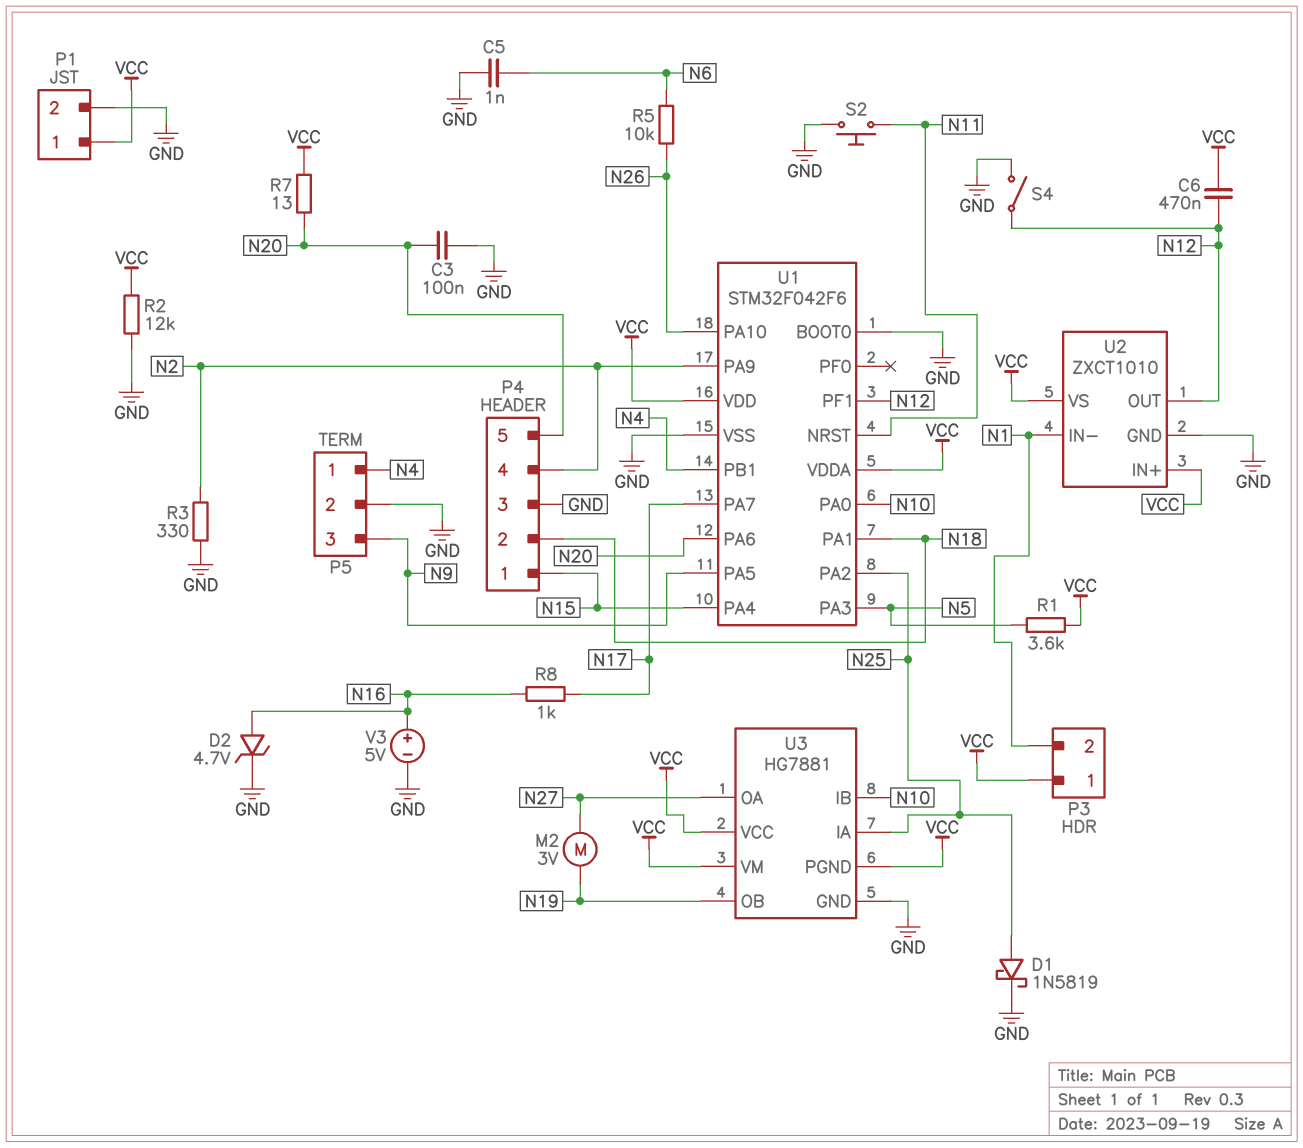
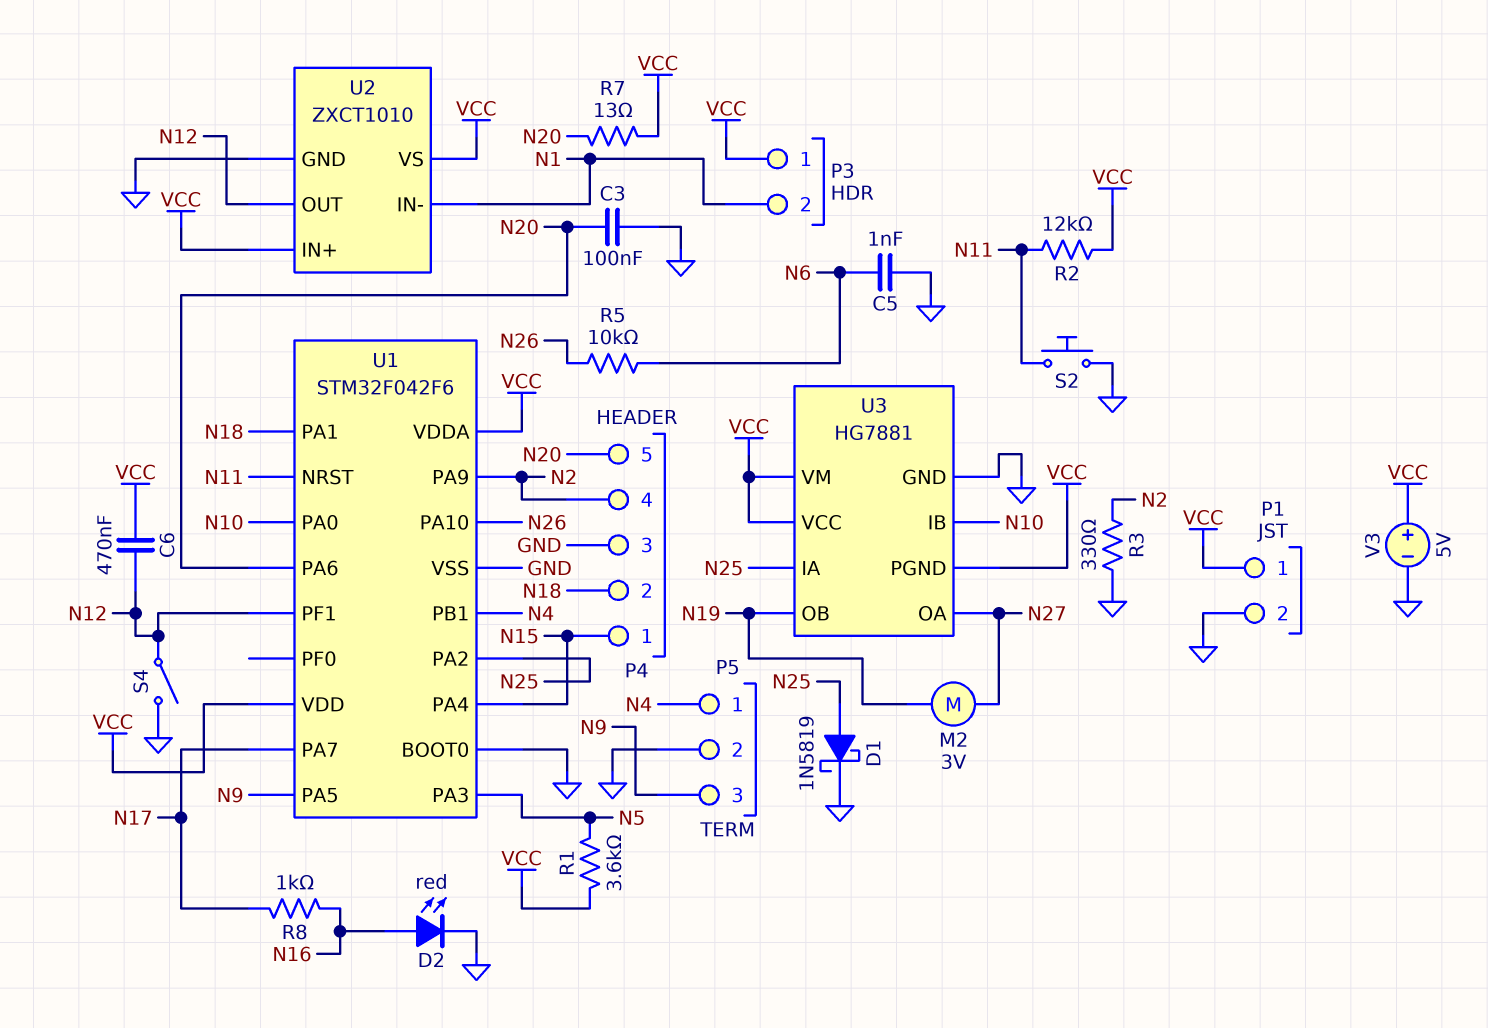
D2: zener 4.7V (A N16, K GND) -> LED red (A N16, K GND)
R2: 12k (GND, VCC) -> 12k (N11, VCC)
V3: 5V (plus N16, minus GND) -> 5V (plus VCC, minus GND)

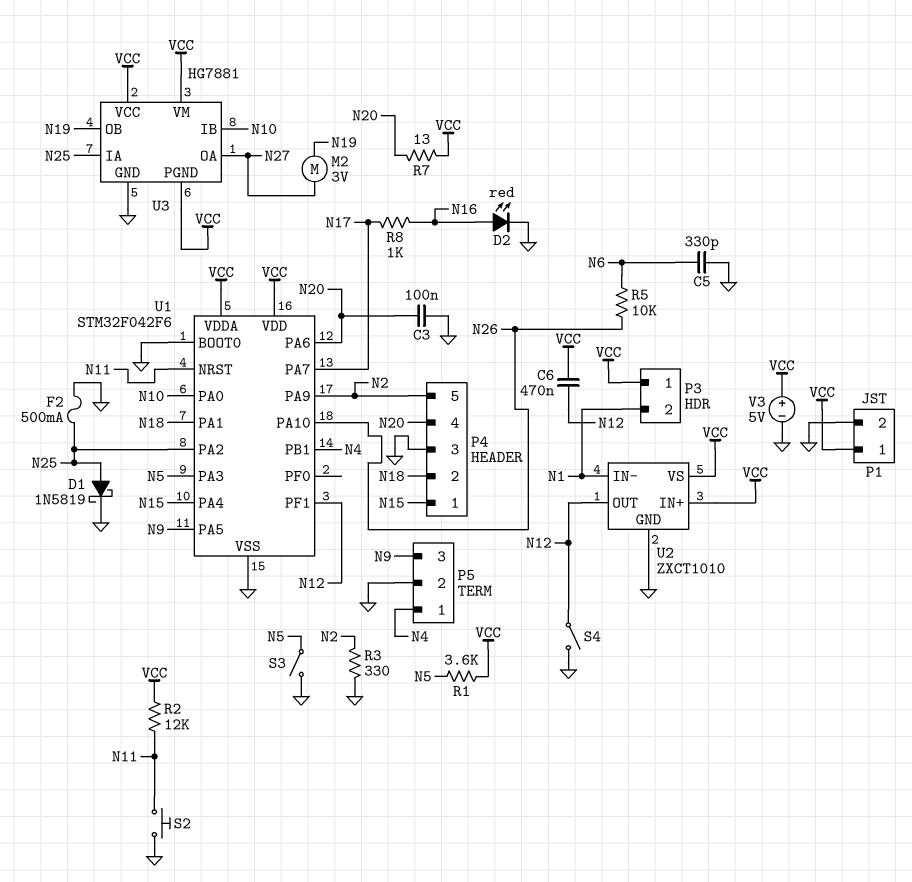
C5: 1nF (GND, N6) -> 330pF (GND, N6)
F2: none -> 500mA (GND, N25)
P4 pin 4: N2 -> N20
P4 pin 5: N20 -> N2
S3: none -> switch (GND, N5)

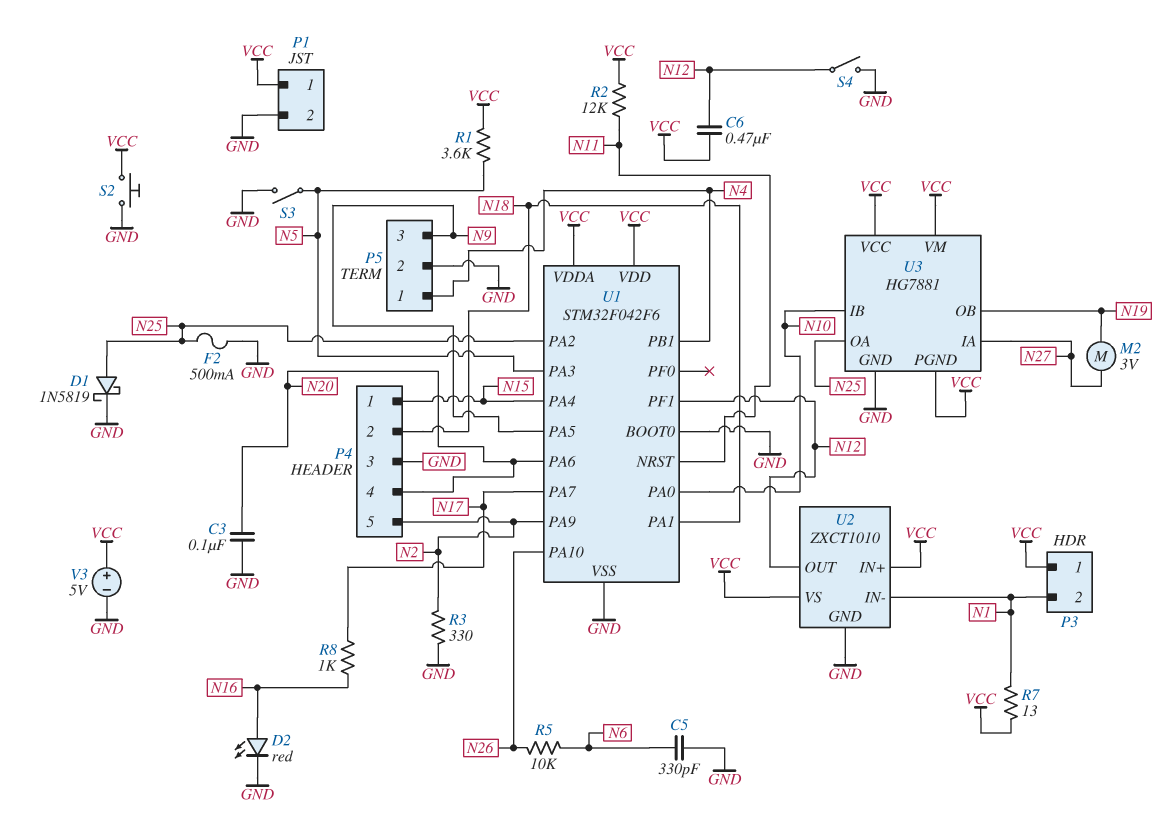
R7: 13 (N20, VCC) -> 13 (N1, VCC)
S2: button (GND, N11) -> button (GND, VCC)
U3 pin IA: N25 -> N27
U3 pin OA: N27 -> N25

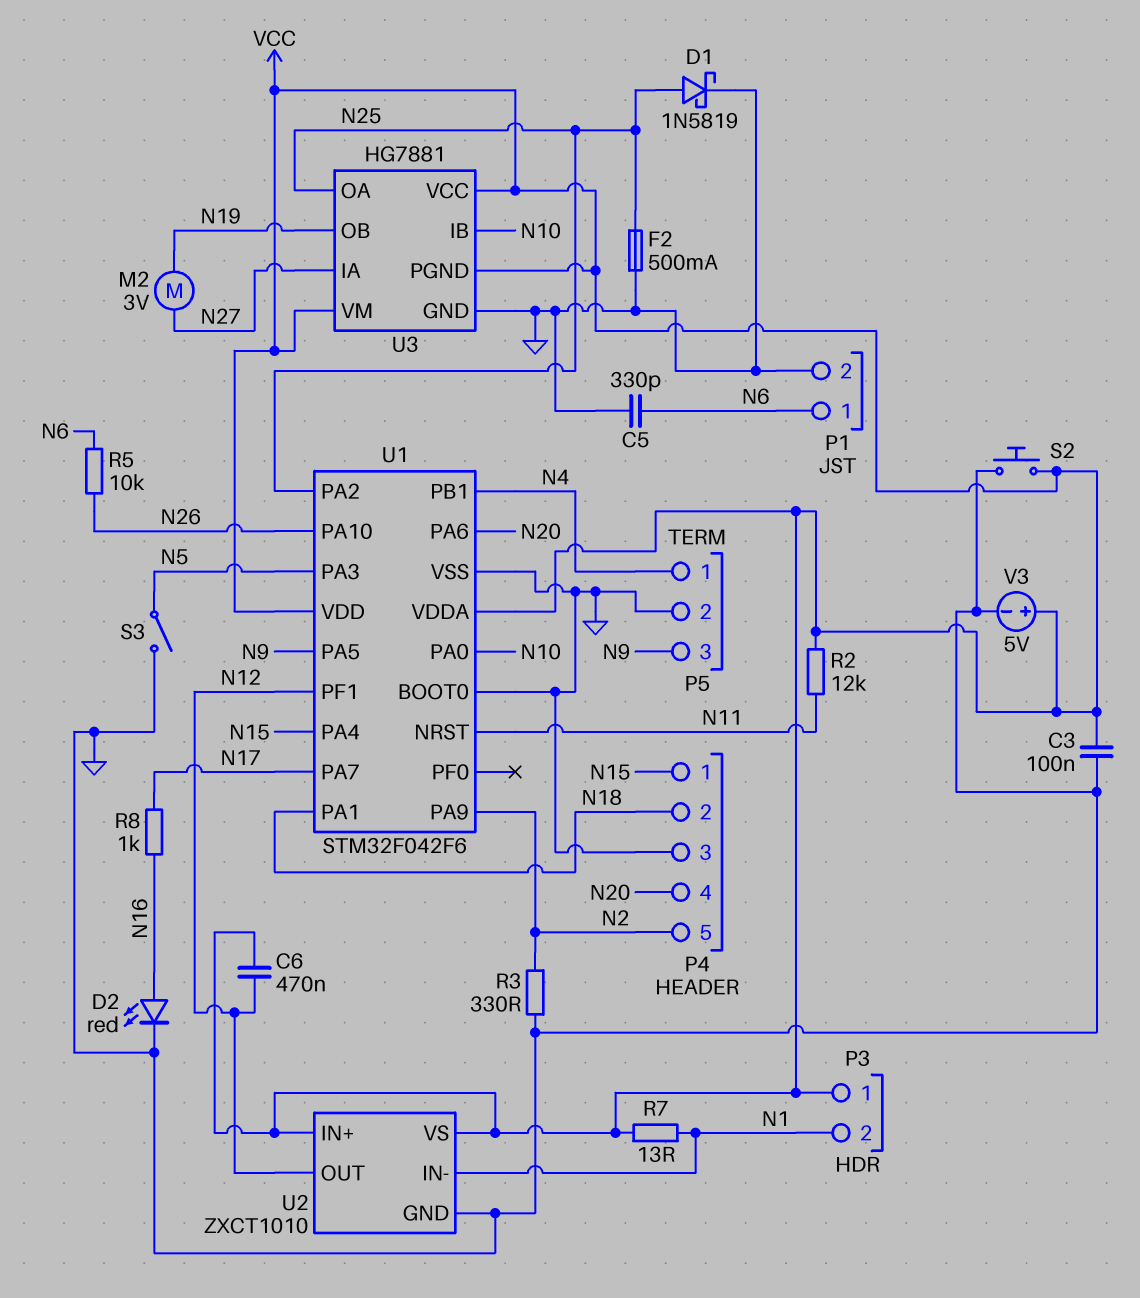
C3: 100nF (GND, N20) -> 100nF (GND, VCC)
P1 pin 1: VCC -> N6
R1: 3.6k (N5, VCC) -> none
S4: switch (GND, N12) -> none

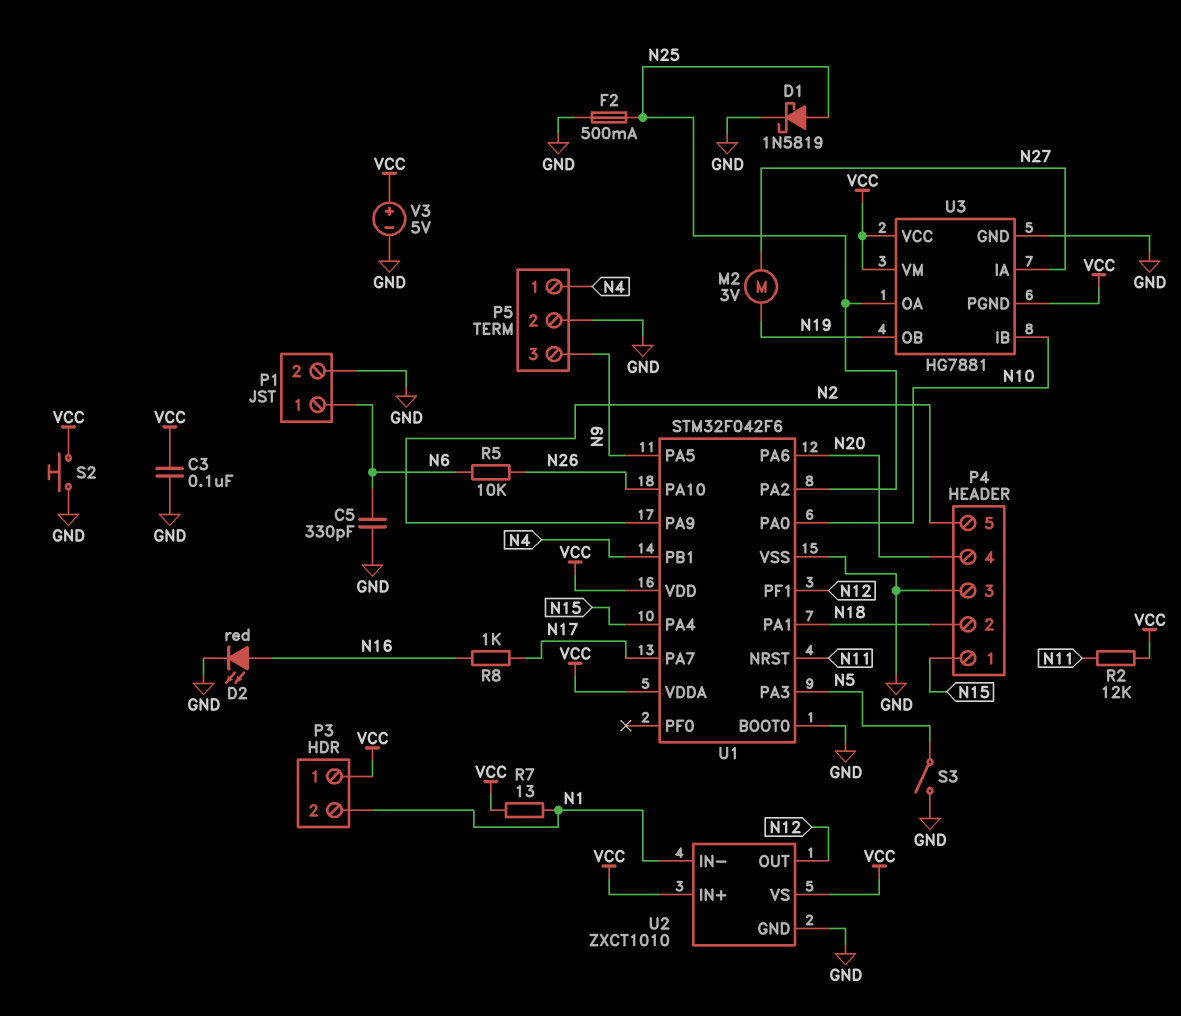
C6: 470nF (N12, VCC) -> none
R3: 330 (GND, N2) -> none

